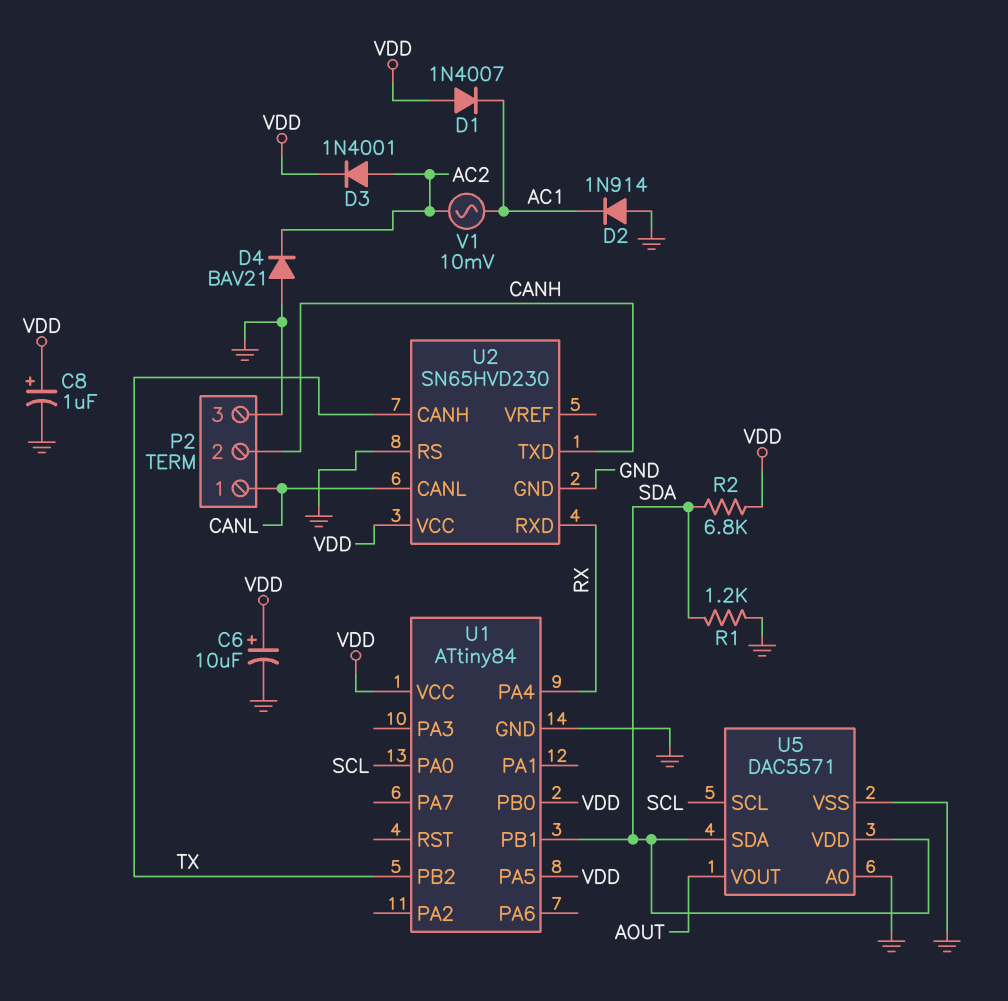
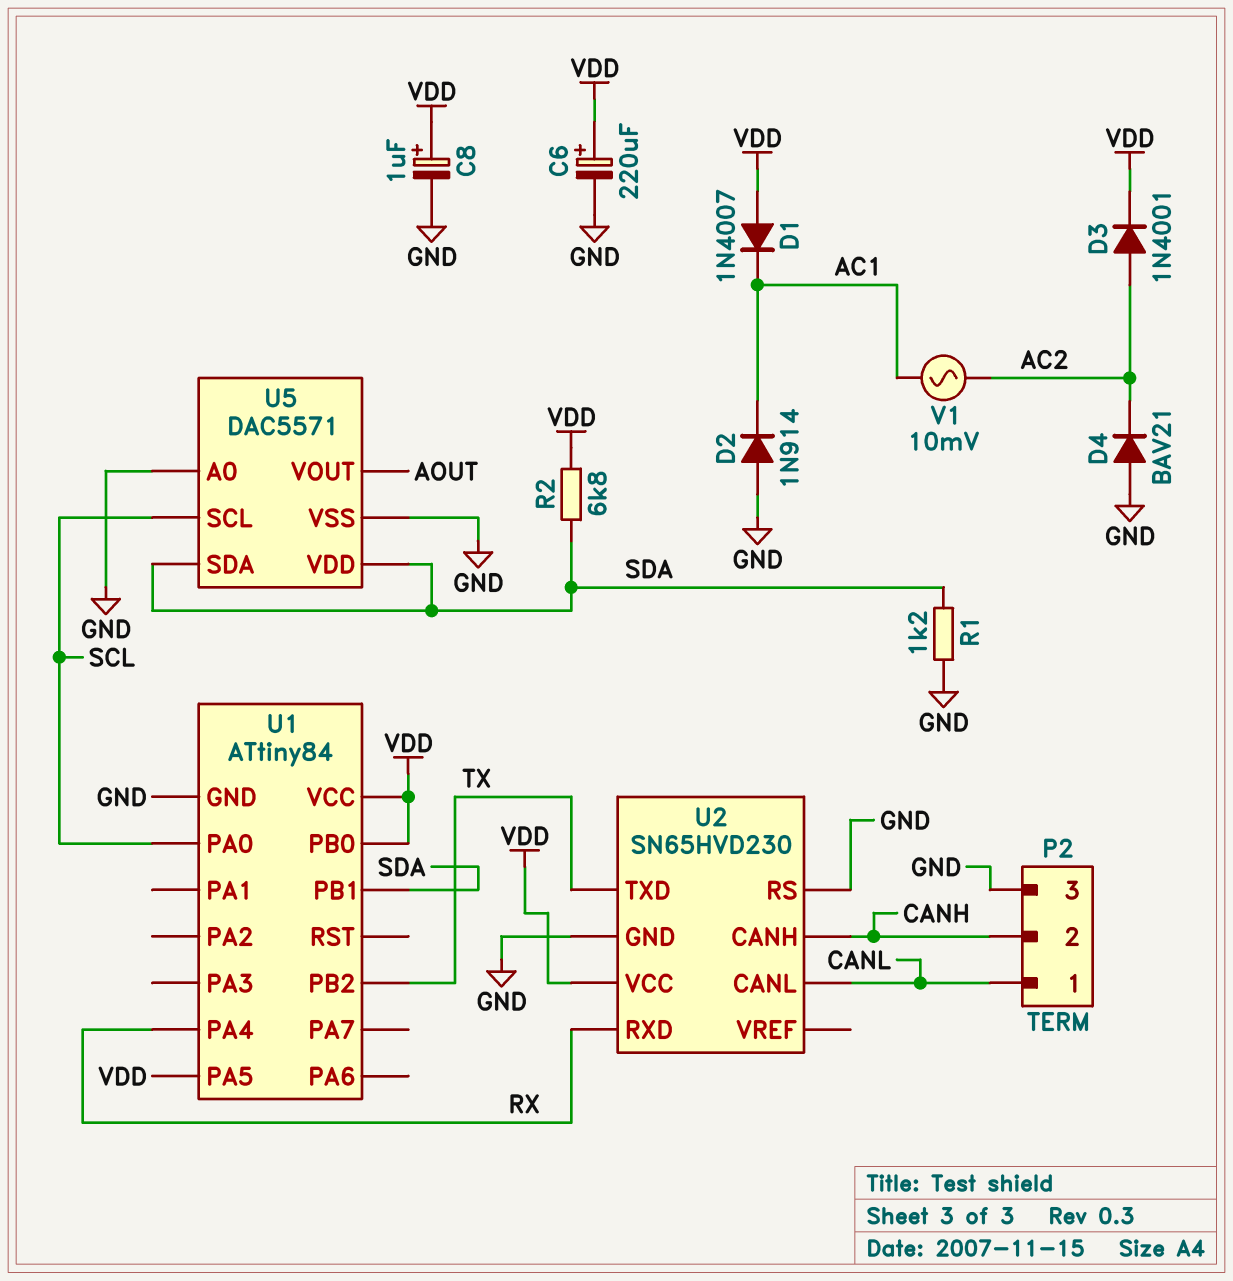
C6: 10uF (plus VDD, minus GND) -> 220uF (plus VDD, minus GND)
U2 pin CANH: TX -> CANH
U2 pin TXD: CANH -> TX

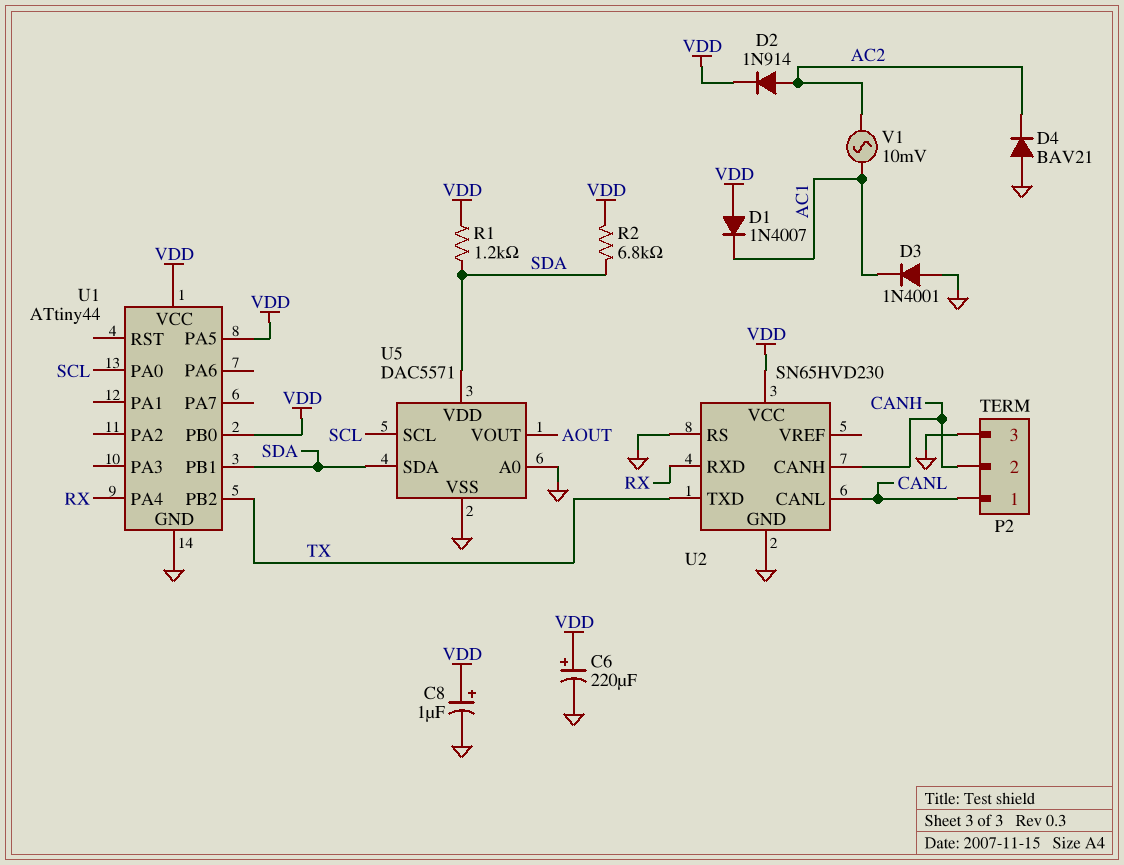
D2: diode 1N914 (A GND, K AC1) -> diode 1N914 (A AC2, K VDD)
D3: diode 1N4001 (A AC2, K VDD) -> diode 1N4001 (A GND, K AC1)
R1: 1.2k (GND, SDA) -> 1.2k (SDA, VDD)
U1: ATtiny84 -> ATtiny44

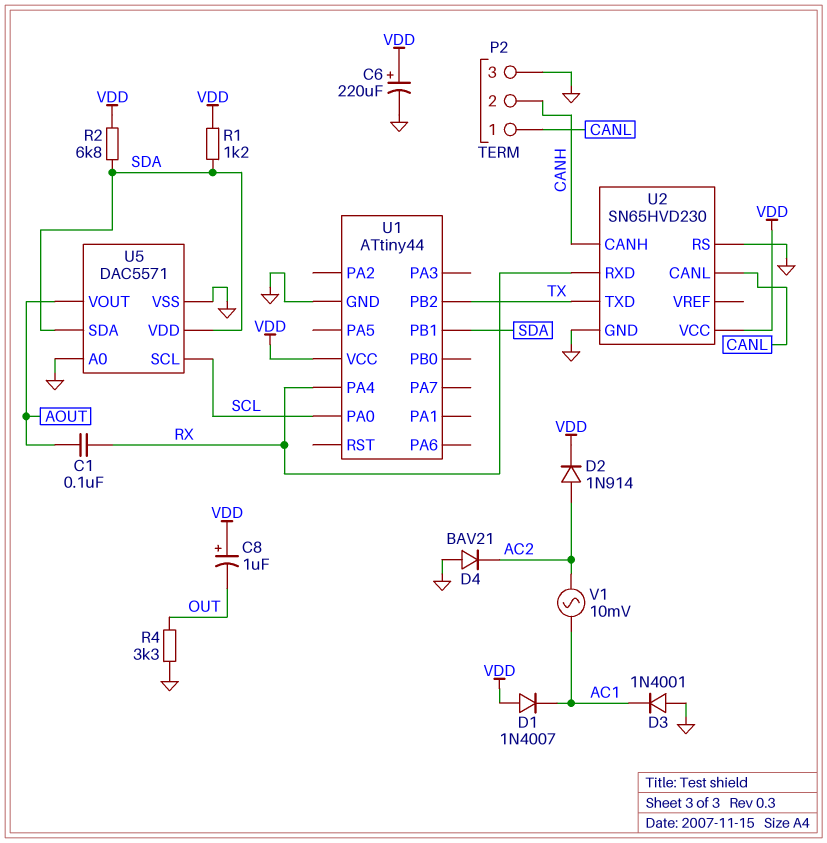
C1: none -> 100nF (AOUT, RX)
C8: 1uF (plus VDD, minus GND) -> 1uF (plus VDD, minus OUT)
R4: none -> 3.3k (GND, OUT)
U1 pin PA5: VDD -> none
U1 pin PB0: VDD -> none

